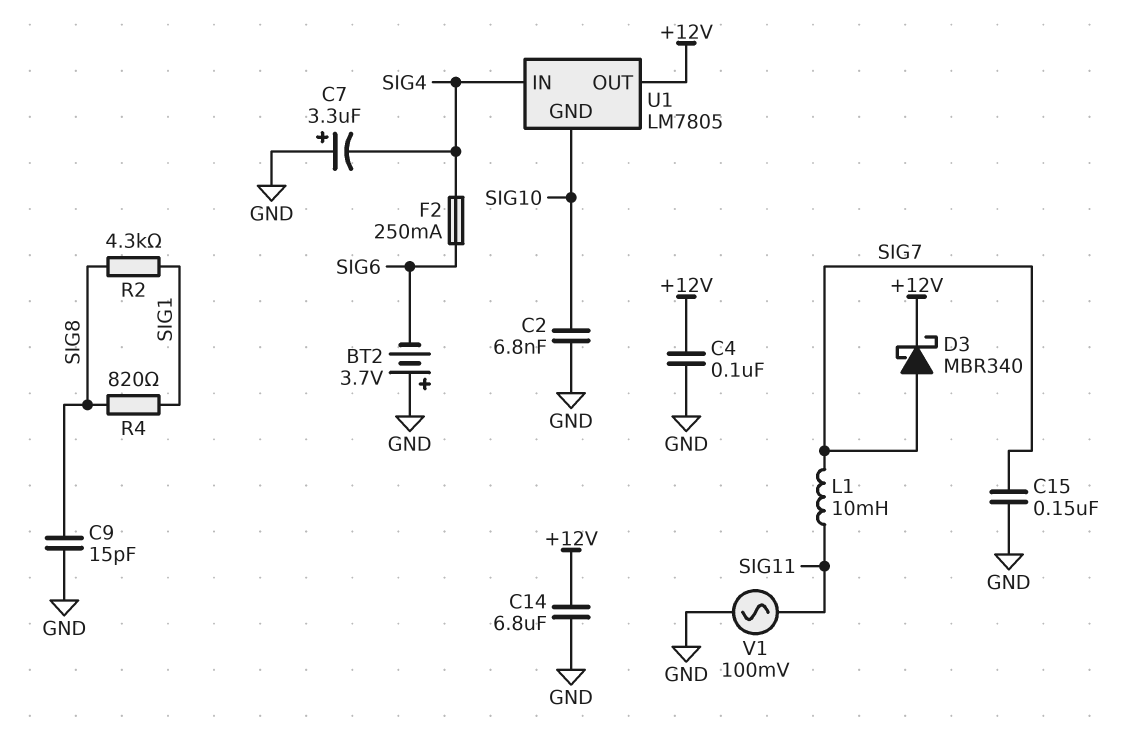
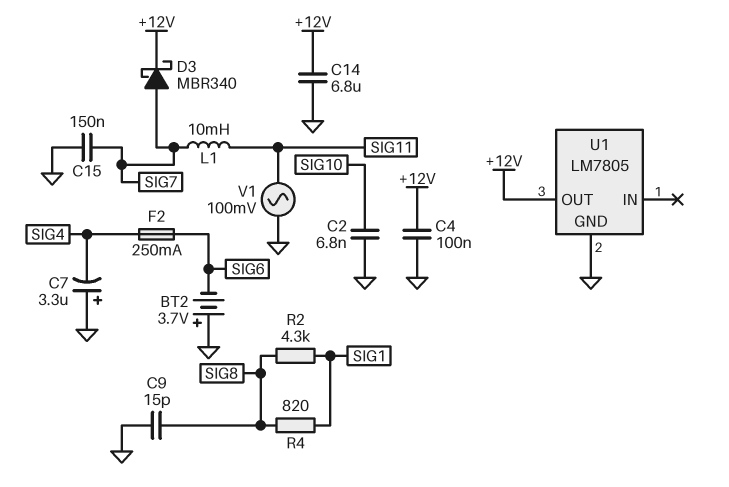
U1 pin GND: SIG10 -> GND
U1 pin IN: SIG4 -> none

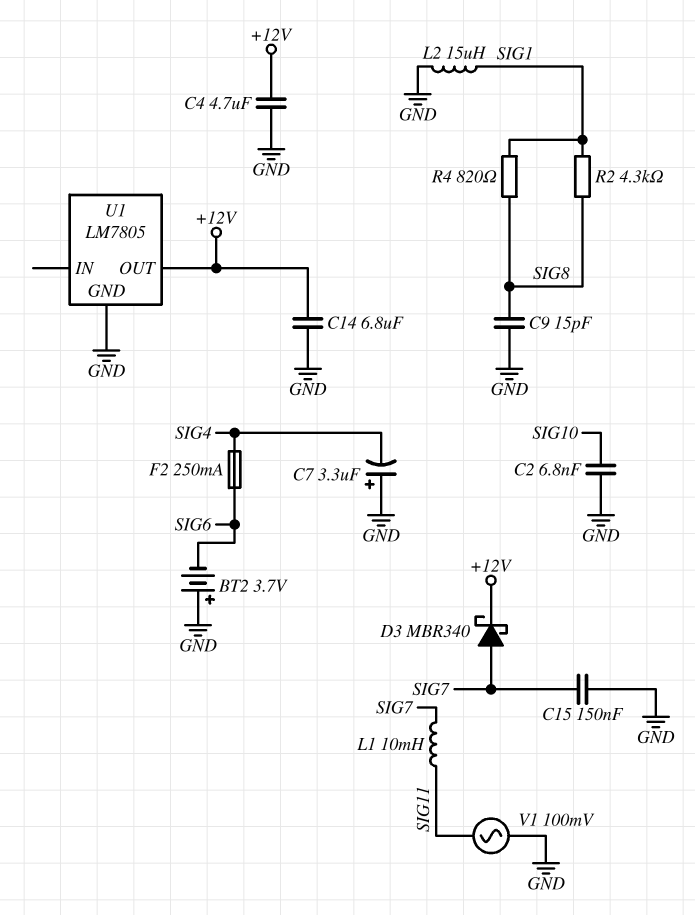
C4: 100nF (+12V, GND) -> 4.7uF (+12V, GND)
L2: none -> 15uH (GND, SIG1)

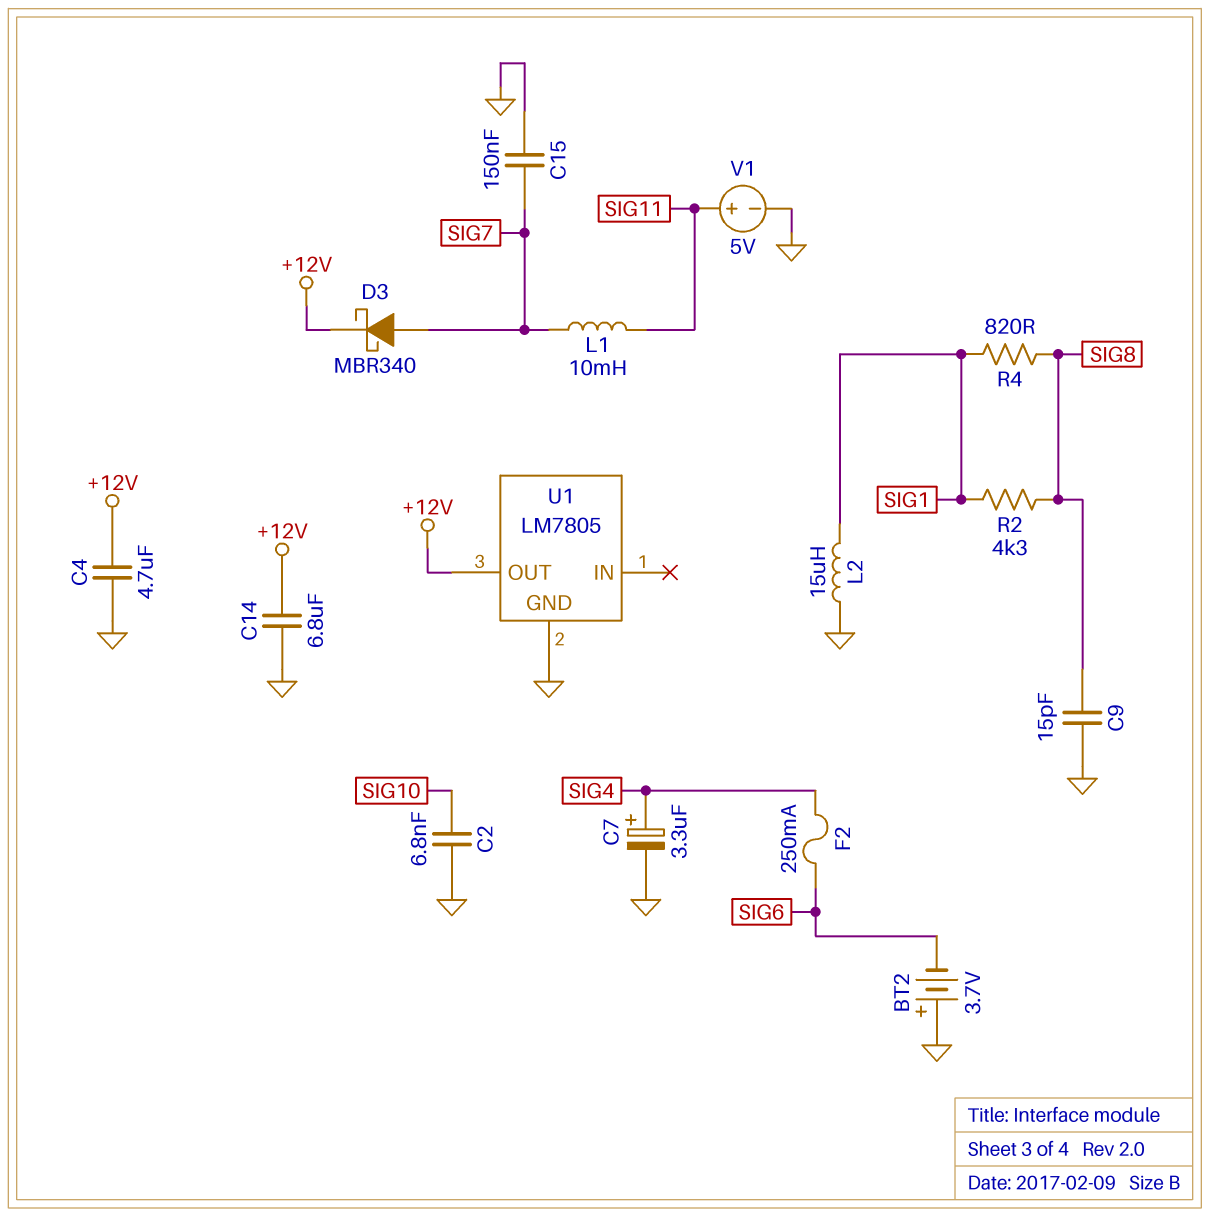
C7: 3.3uF (plus GND, minus SIG4) -> 3.3uF (plus SIG4, minus GND)
V1: AC 100mV (GND, SIG11) -> 5V (plus SIG11, minus GND)

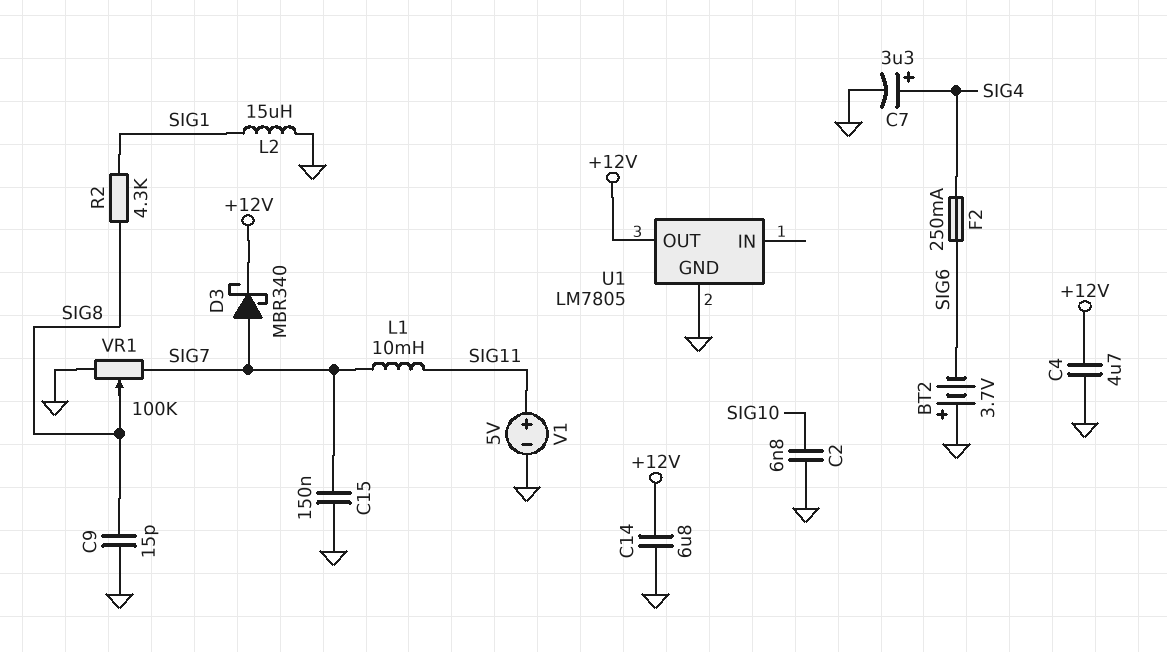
R4: 820 (SIG1, SIG8) -> none
VR1: none -> 100k (GND, SIG7, wiper SIG8)

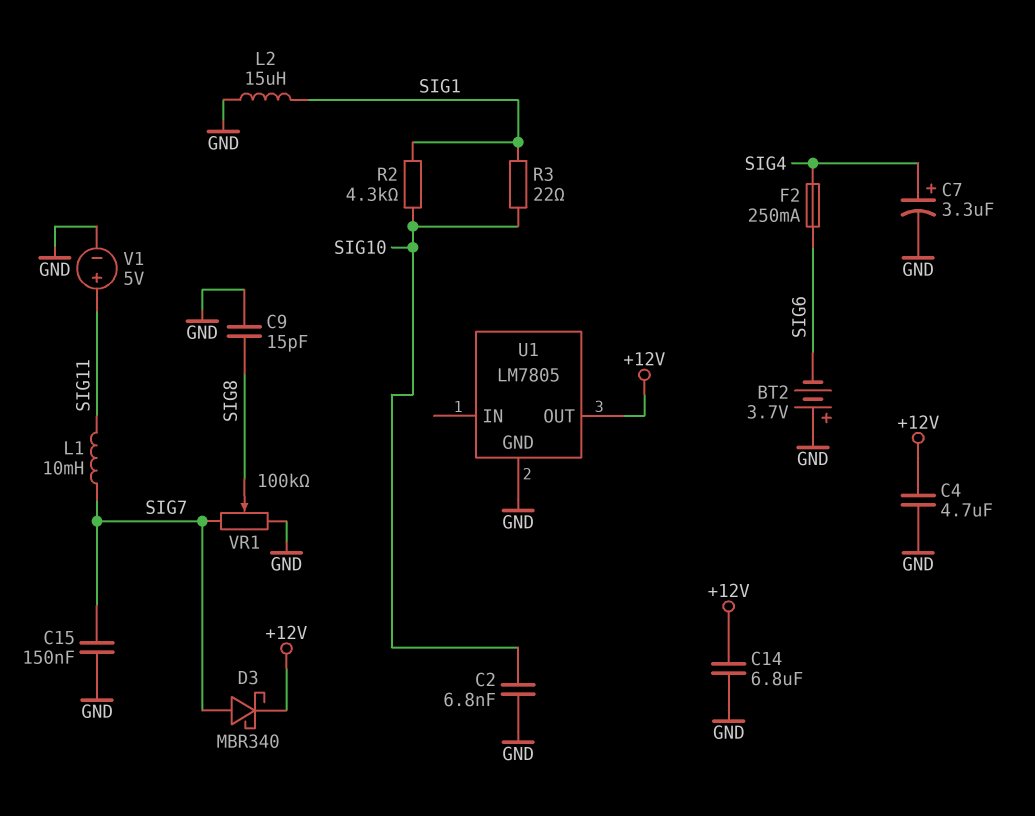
R2: 4.3k (SIG1, SIG8) -> 4.3k (SIG1, SIG10)
R3: none -> 22 (SIG1, SIG10)

